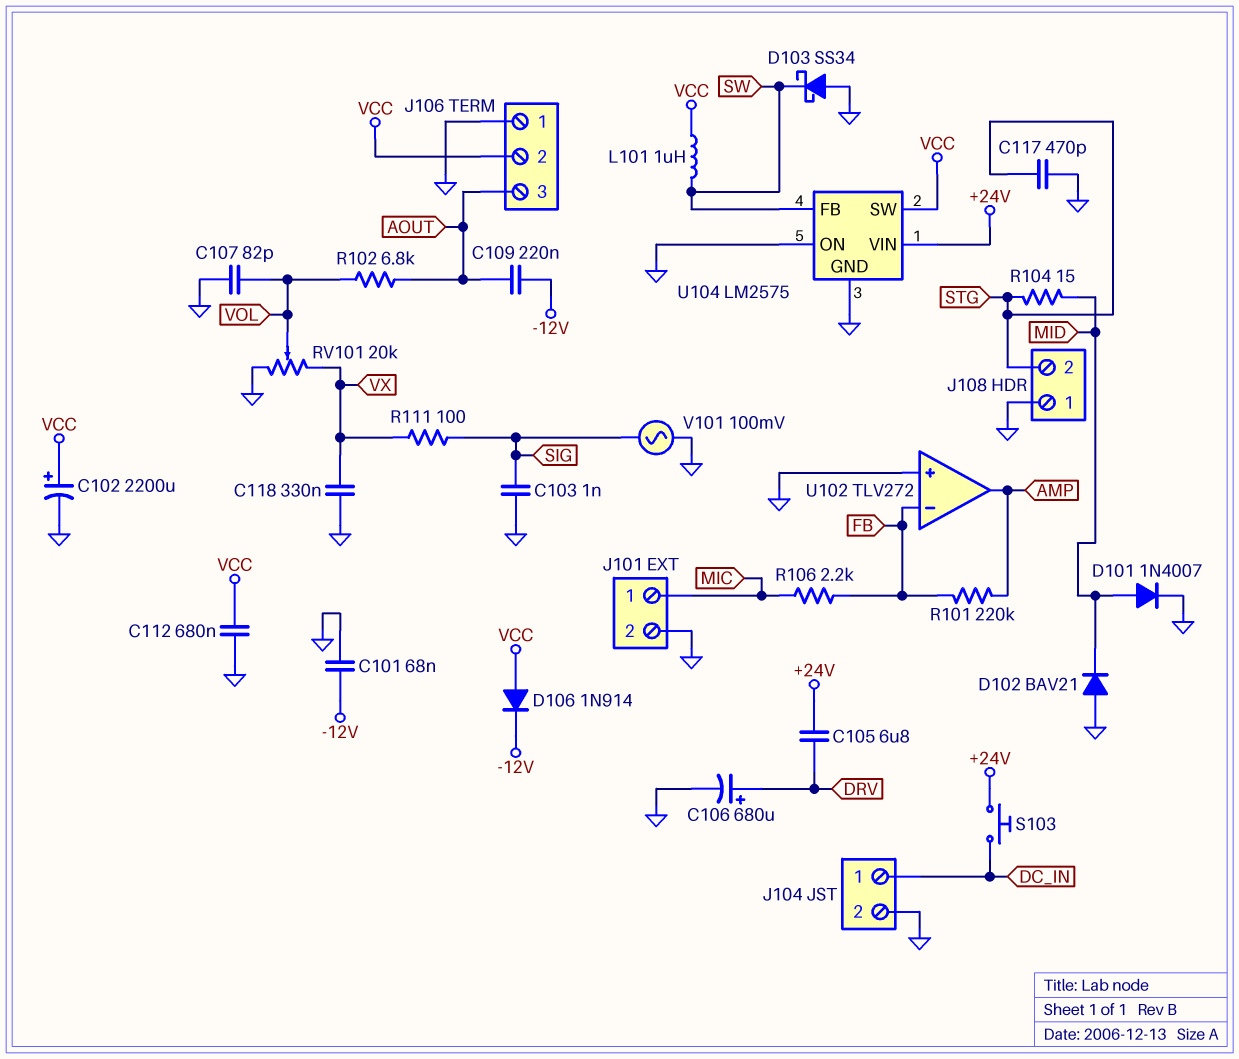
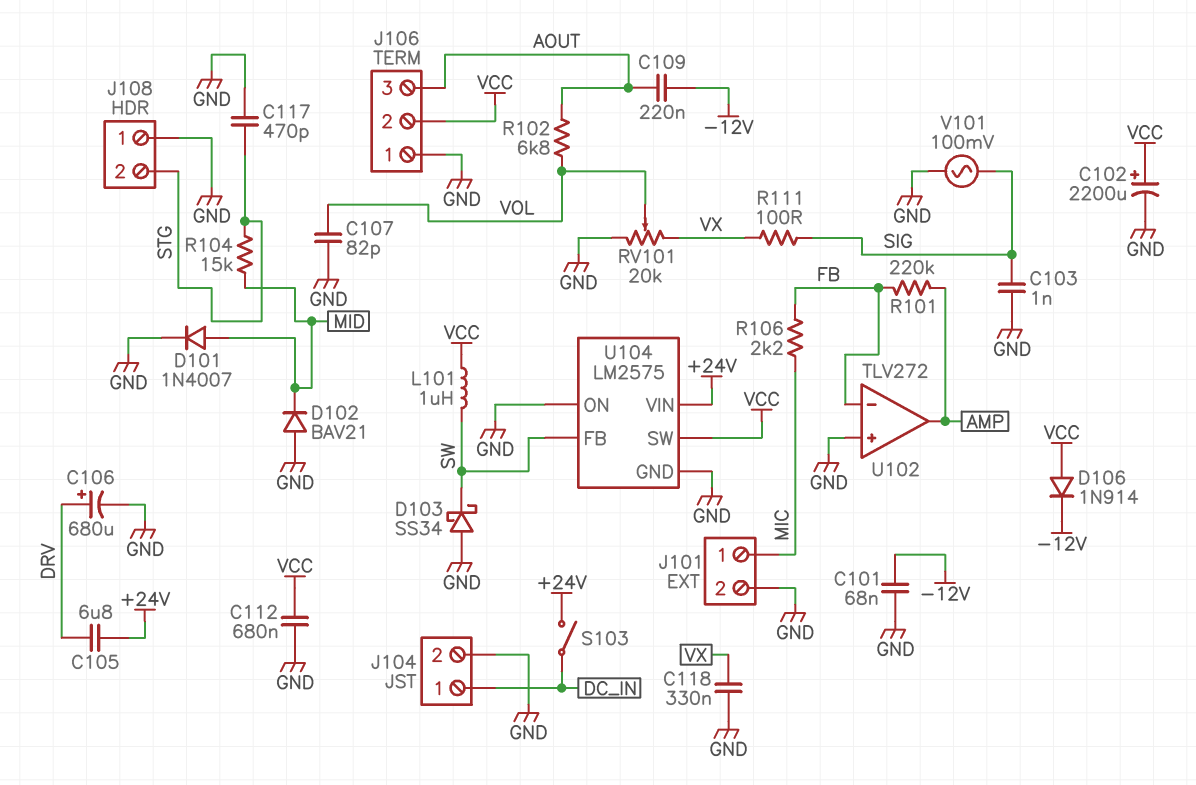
R104: 15 (MID, STG) -> 15k (MID, STG)
S103: button (+24V, DC_IN) -> switch (+24V, DC_IN)

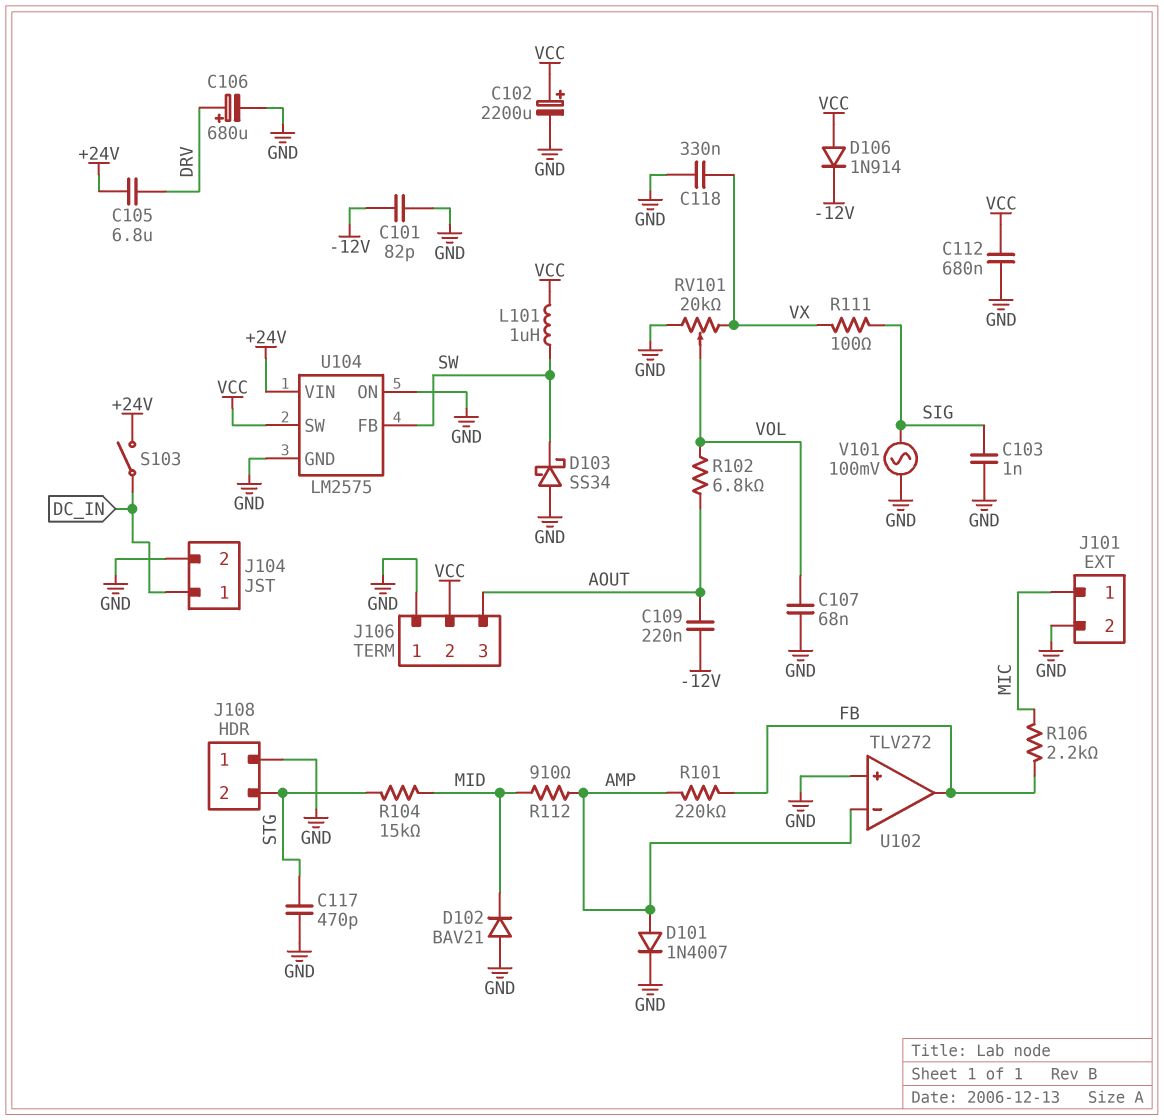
C101: 68nF (-12V, GND) -> 82pF (-12V, GND)
C107: 82pF (GND, VOL) -> 68nF (GND, VOL)
D101: diode 1N4007 (A MID, K GND) -> diode 1N4007 (A AMP, K GND)
R112: none -> 910 (AMP, MID)
U102 pin in-: FB -> AMP
U102 pin out: AMP -> FB

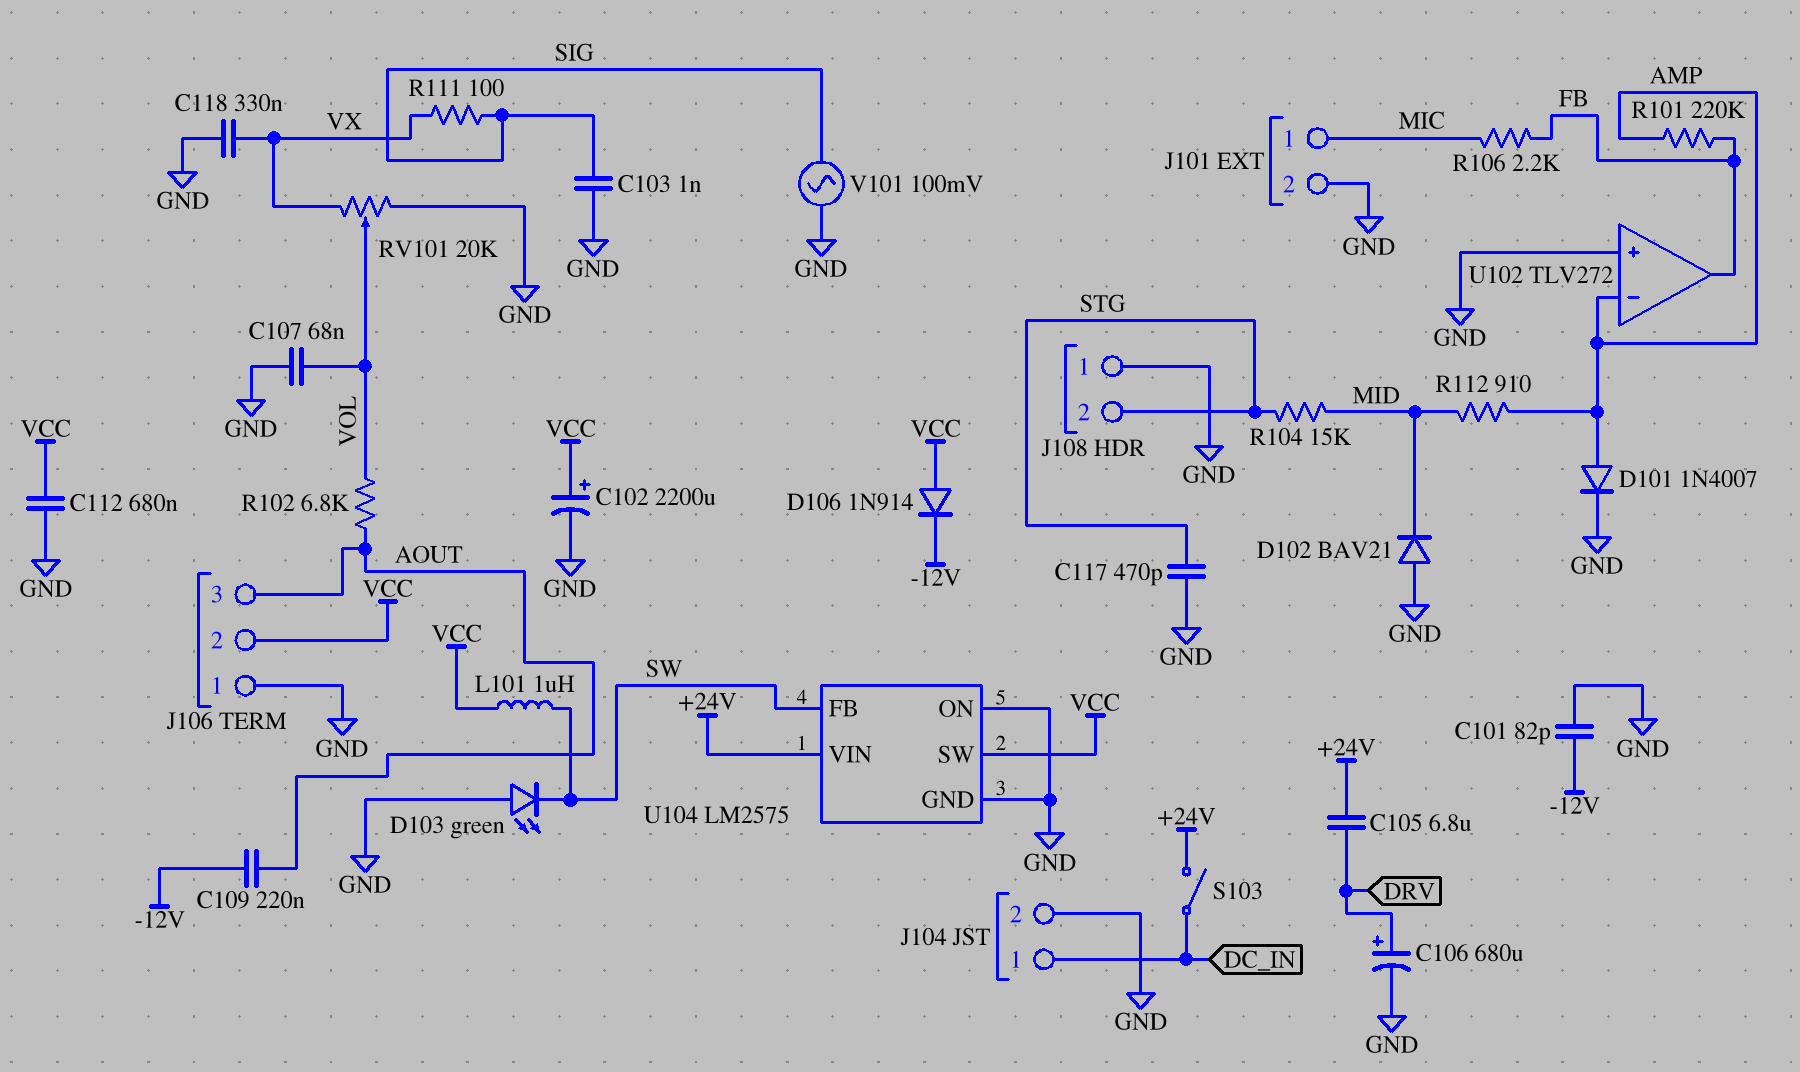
D103: schottky SS34 (A GND, K SW) -> LED green (A GND, K SW)

